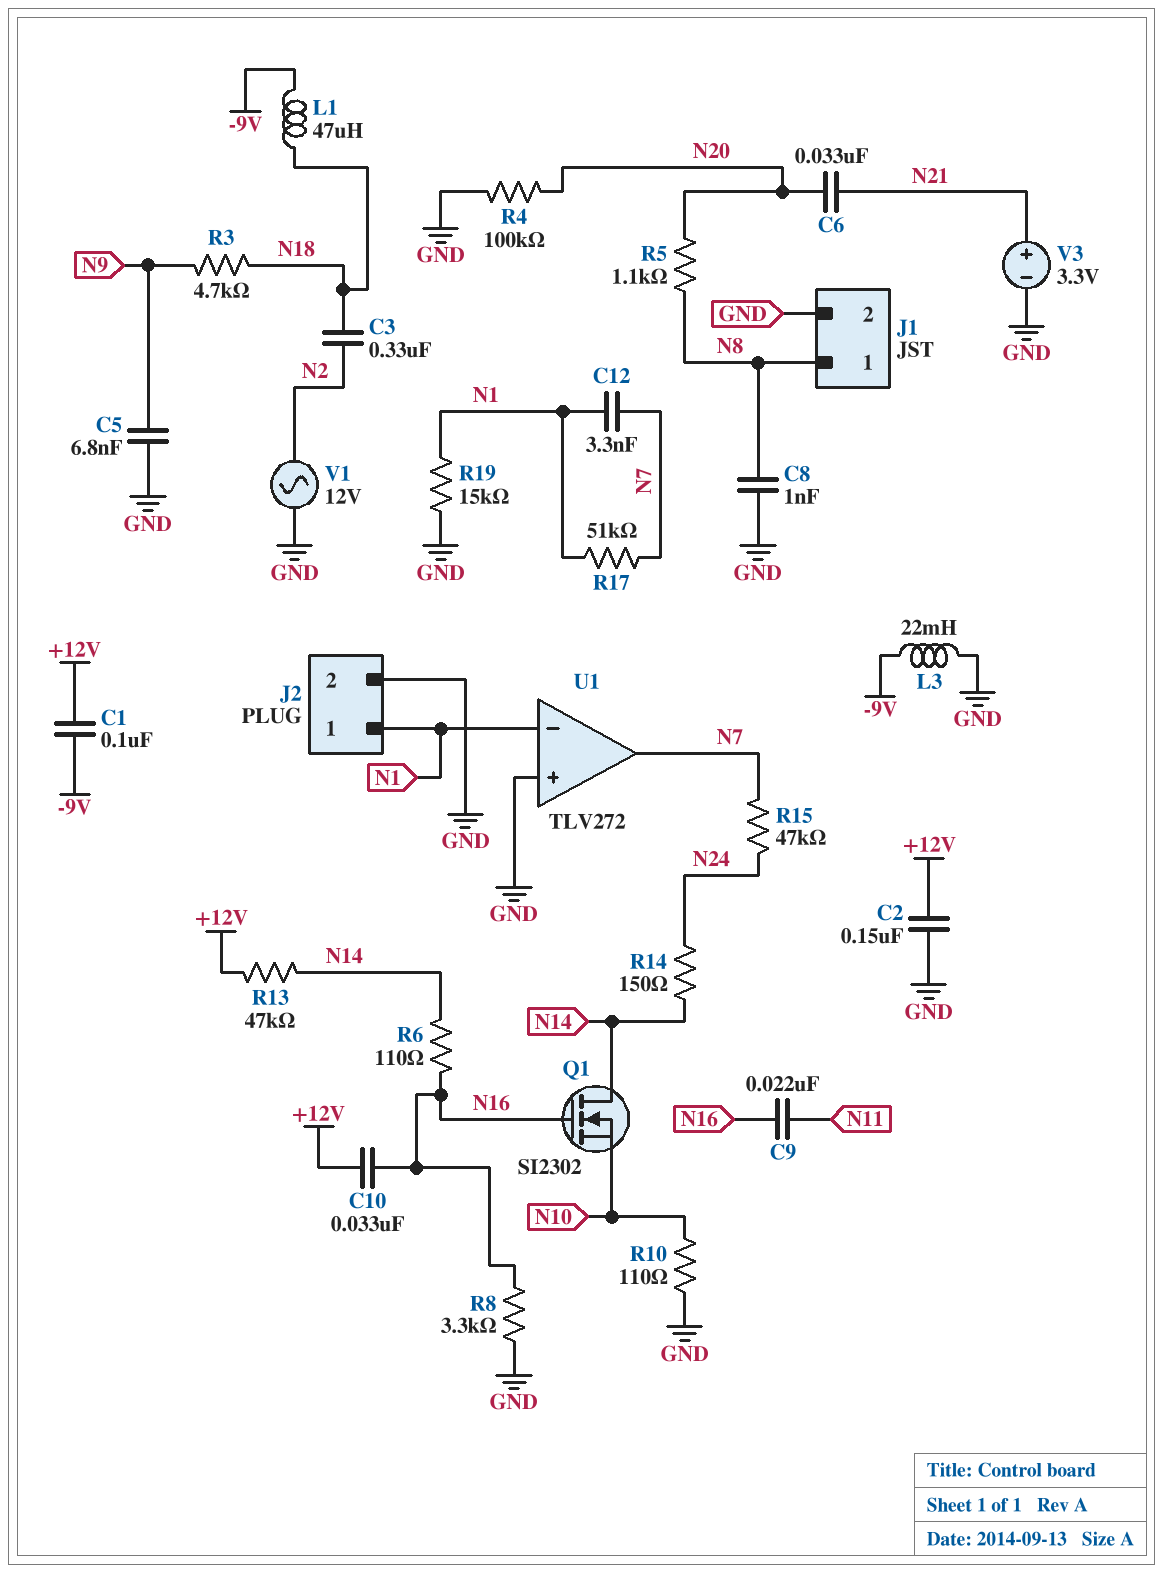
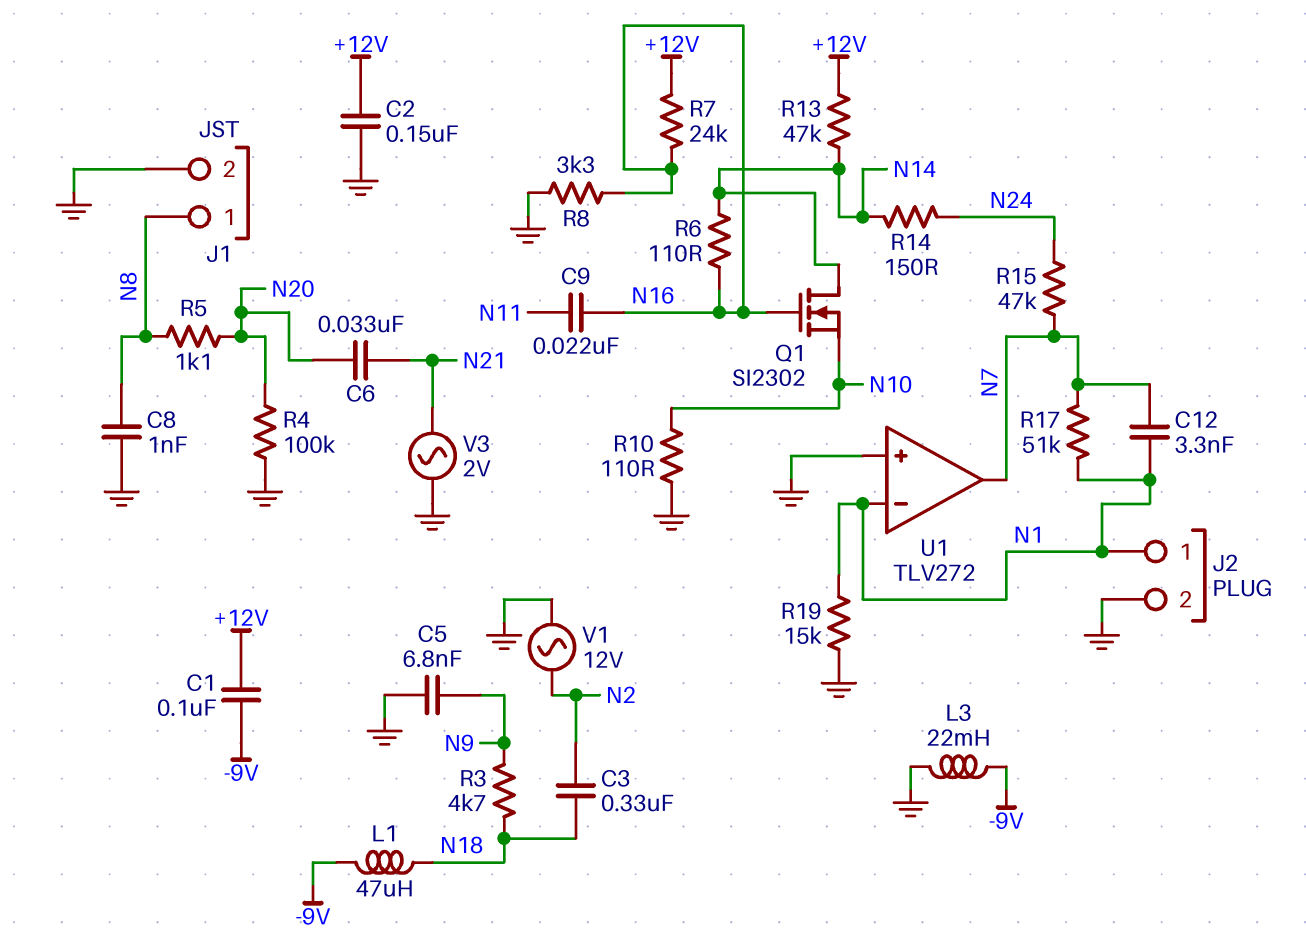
C10: 33nF (+12V, N16) -> none
R7: none -> 24k (+12V, N16)
V3: 3.3V (plus N21, minus GND) -> AC 2V (GND, N21)

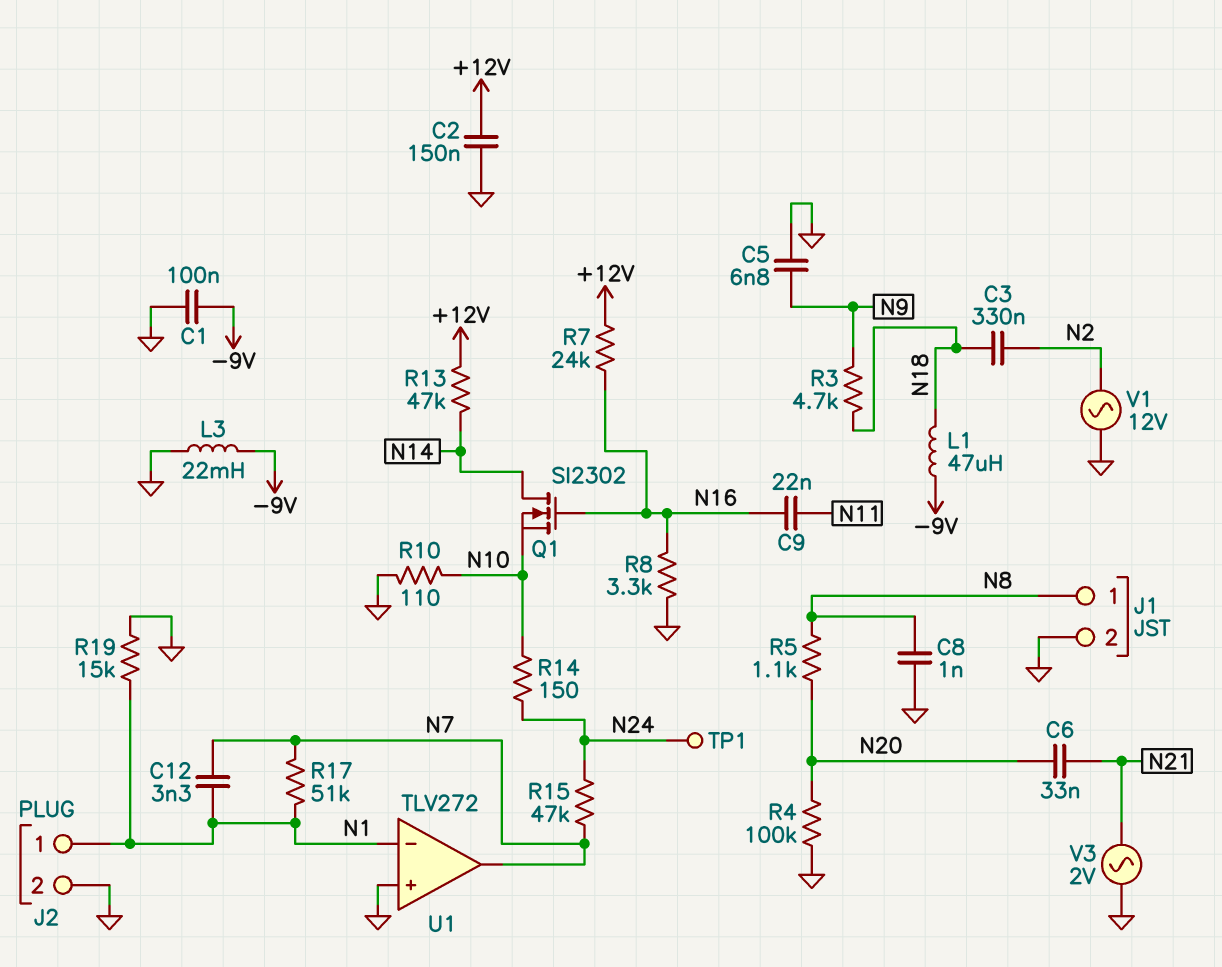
C1: 100nF (+12V, -9V) -> 100nF (-9V, GND)
R6: 110 (N14, N16) -> none
R14: 150 (N14, N24) -> 150 (N10, N24)
TP1: none -> test point (N24)

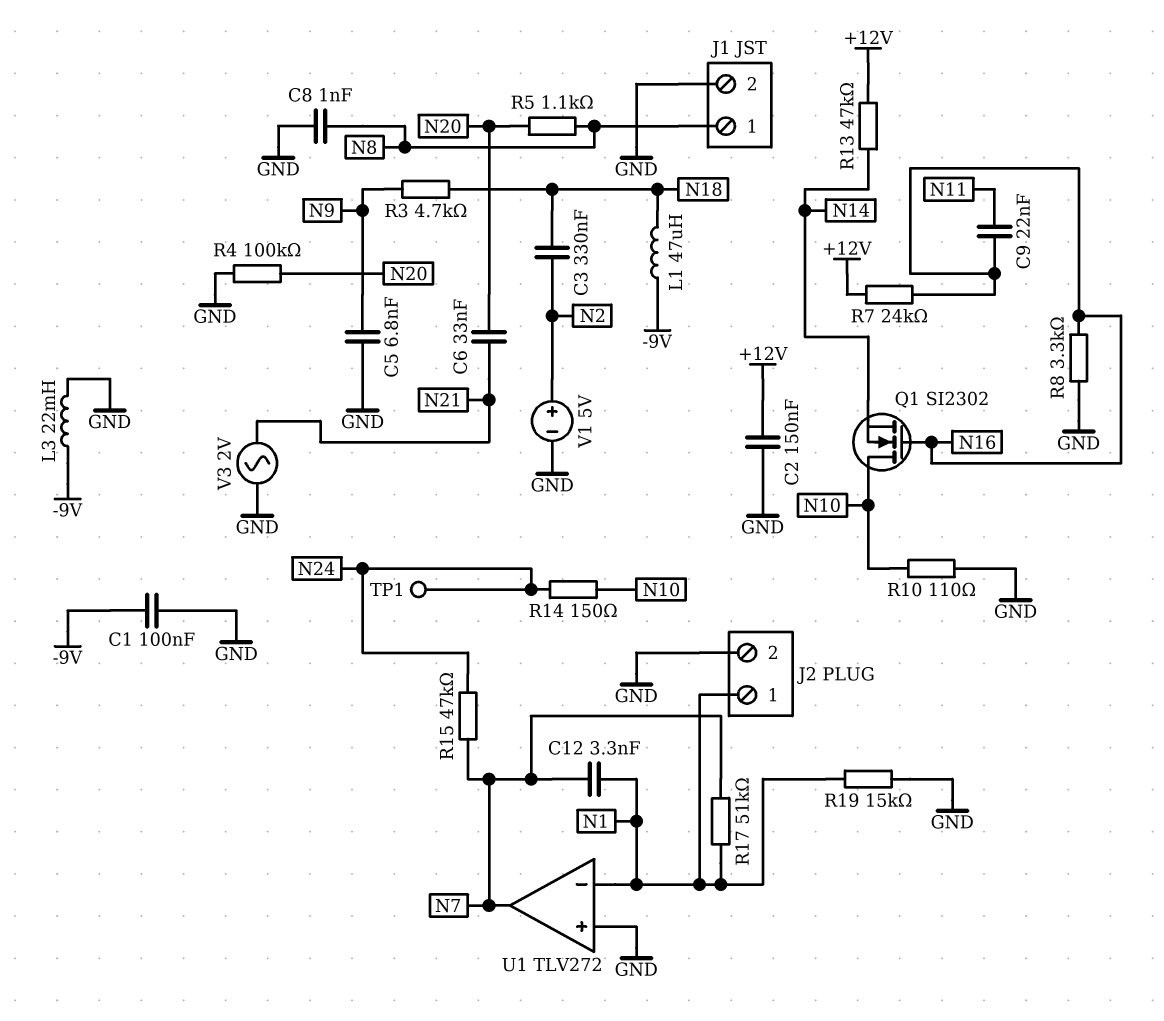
Q1: NMOS SI2302 (G N16, D N14, S N10) -> NMOS SI2302 (G N16, D N10, S N14)
V1: AC 12V (GND, N2) -> 5V (plus N2, minus GND)

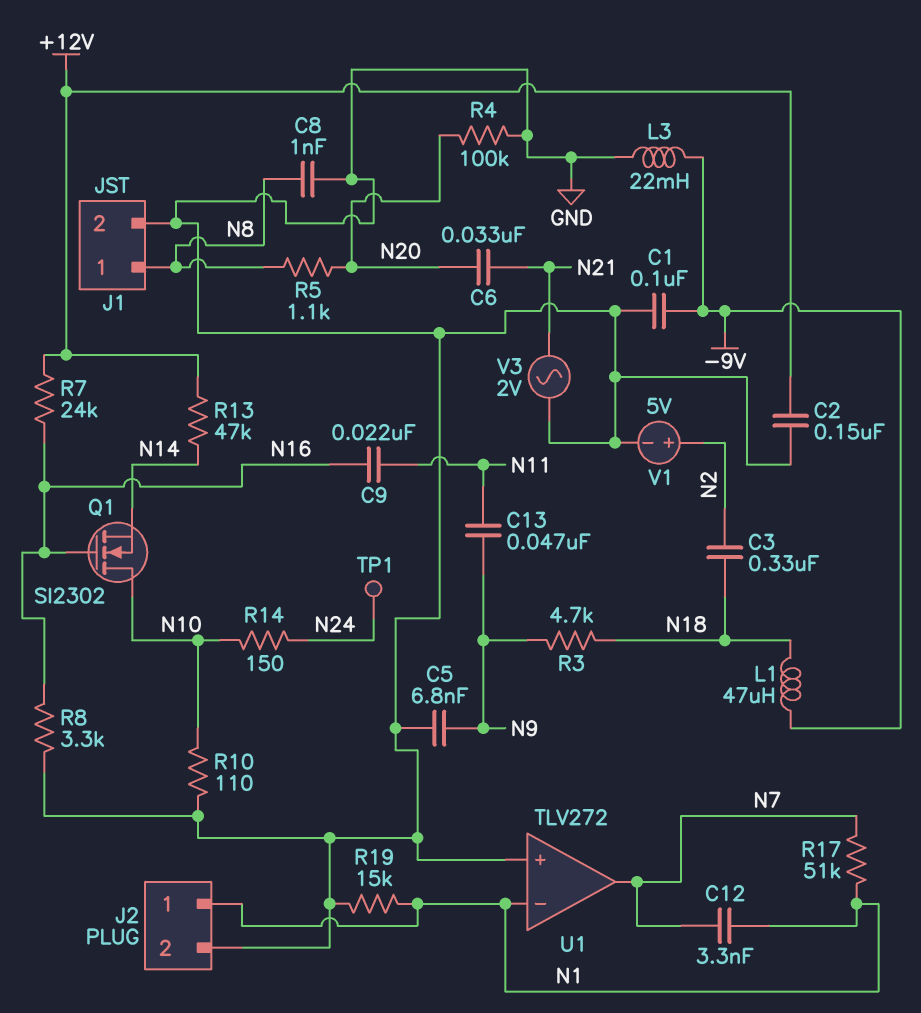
C13: none -> 47nF (N9, N11)
R15: 47k (N7, N24) -> none

